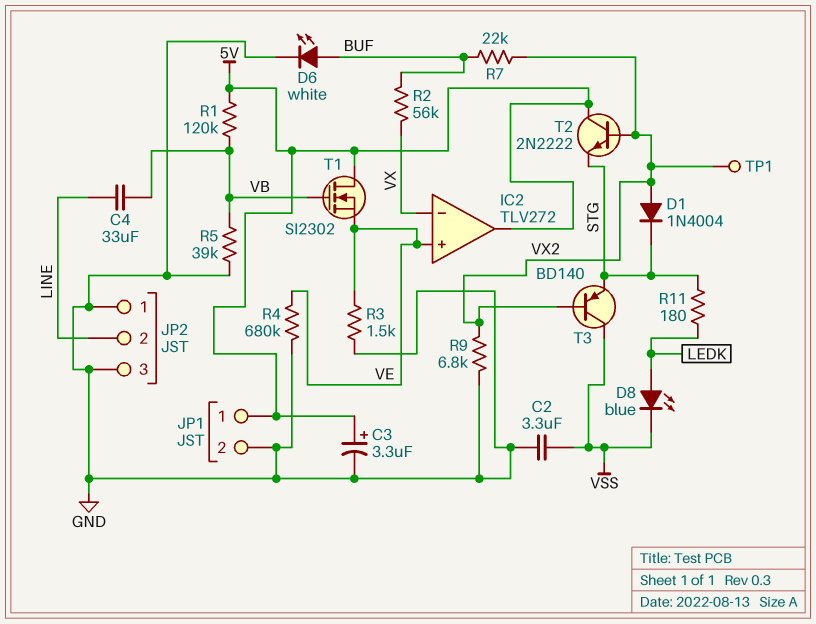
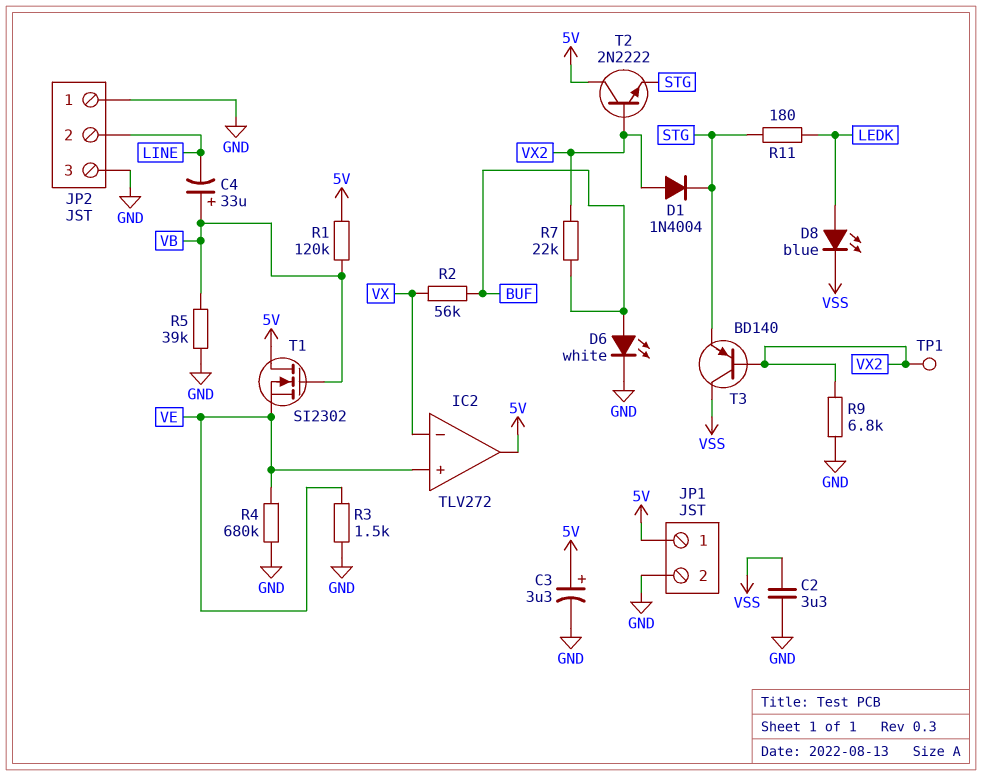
C4: 33uF (LINE, VB) -> 33uF (plus VB, minus LINE)

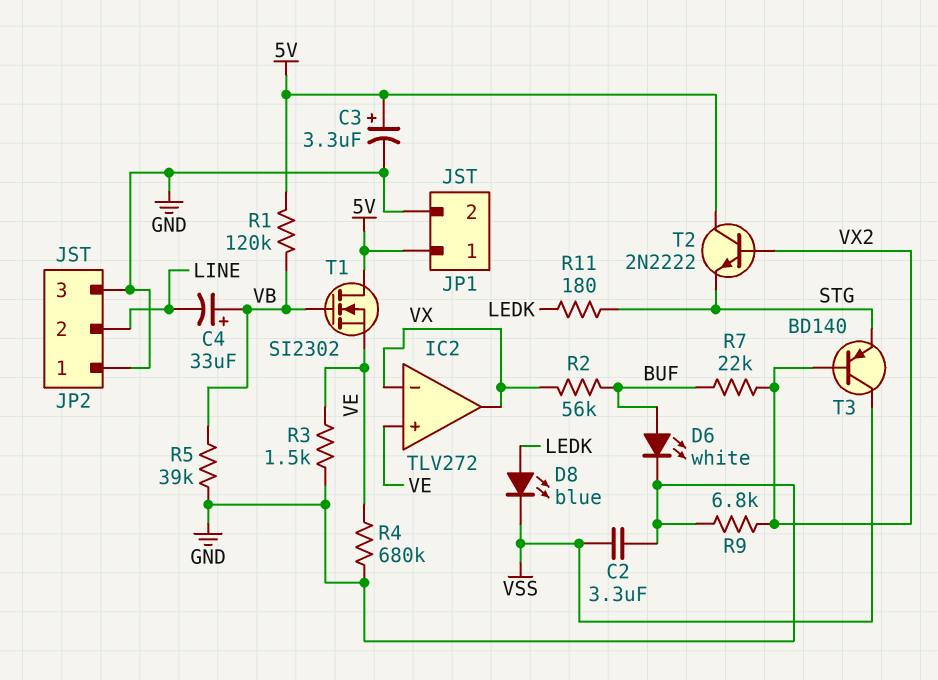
D1: diode 1N4004 (A VX2, K STG) -> none
IC2 pin out: 5V -> VX
TP1: test point (VX2) -> none

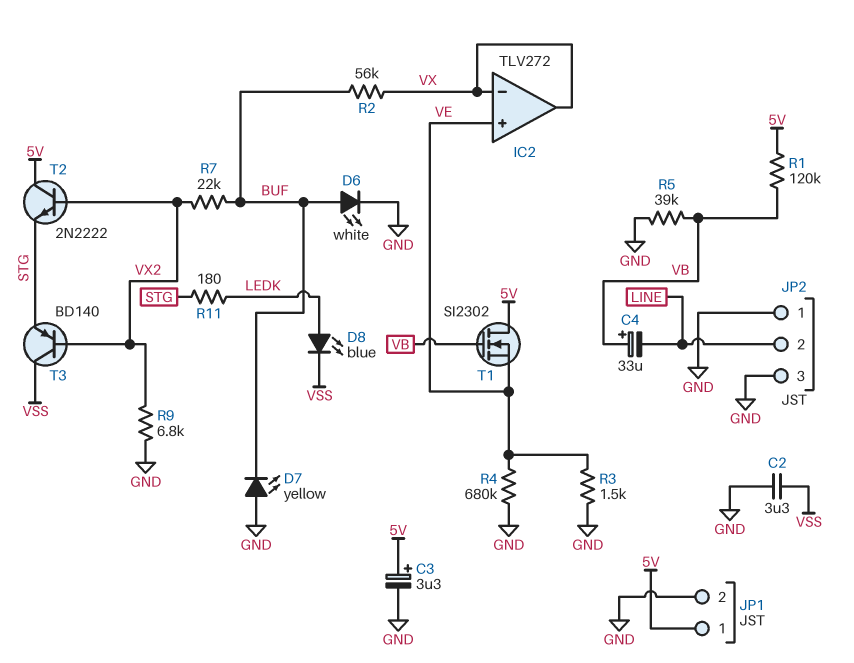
D7: none -> LED yellow (A GND, K BUF)

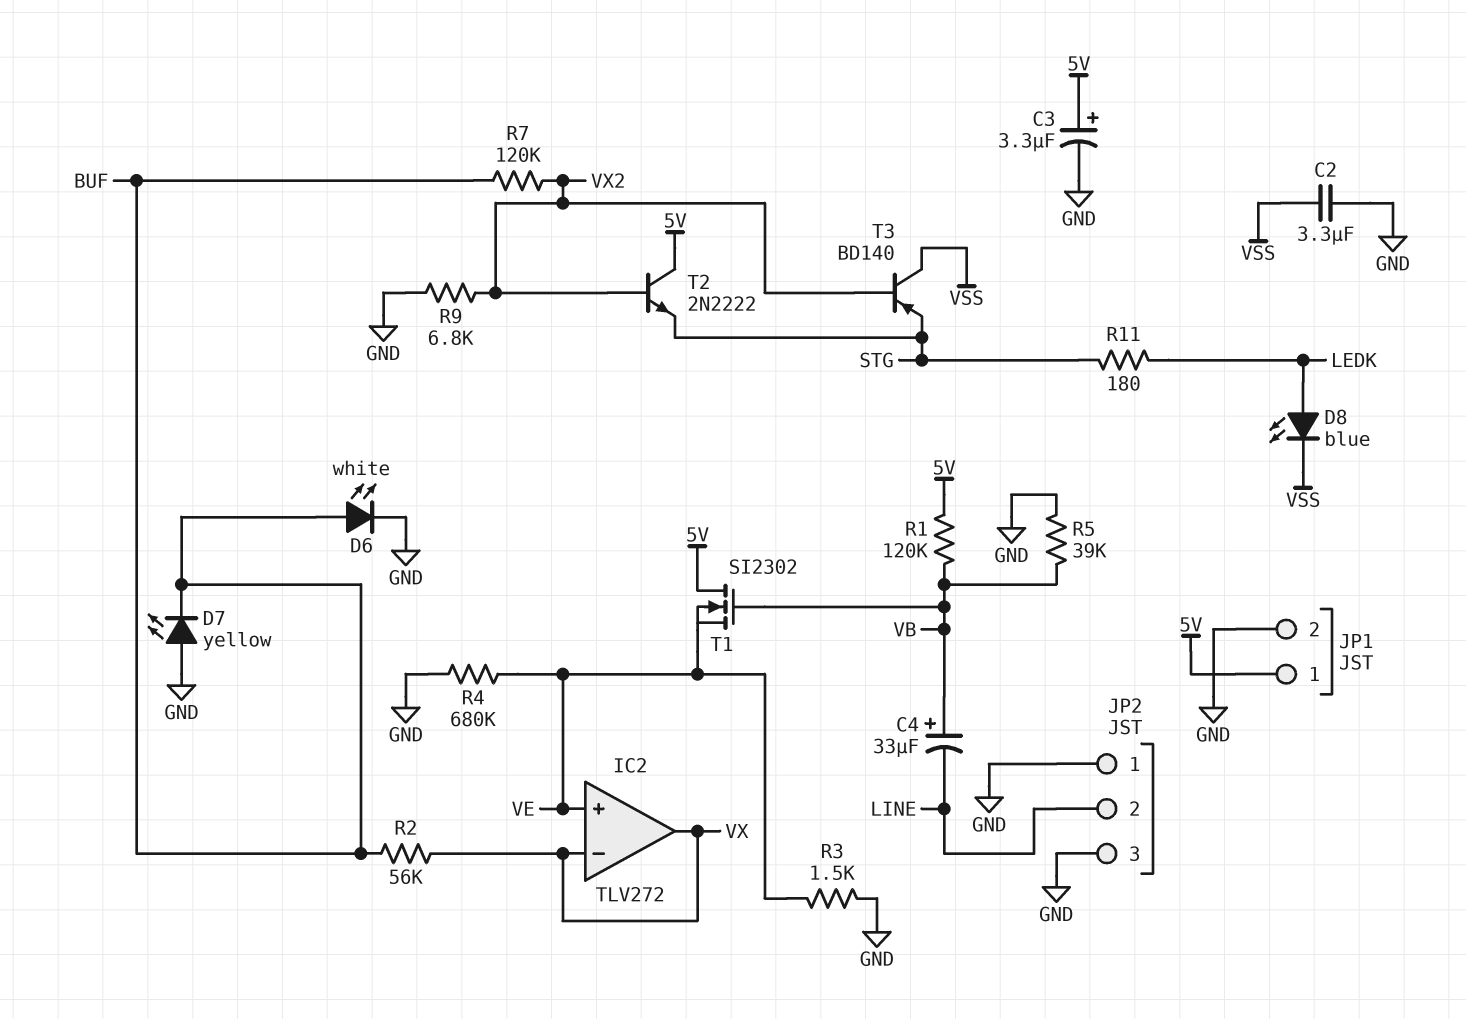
R7: 22k (BUF, VX2) -> 120k (BUF, VX2)

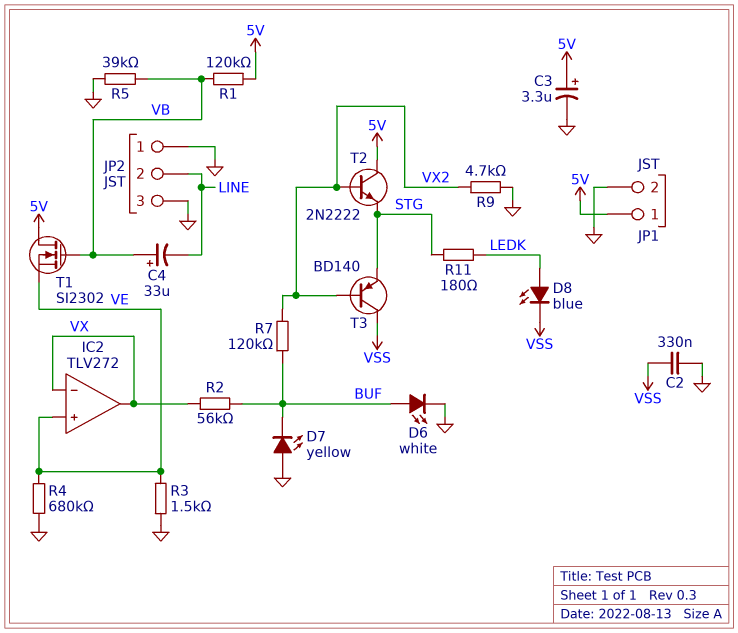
C2: 3.3uF (GND, VSS) -> 330nF (GND, VSS)
R9: 6.8k (GND, VX2) -> 4.7k (GND, VX2)

